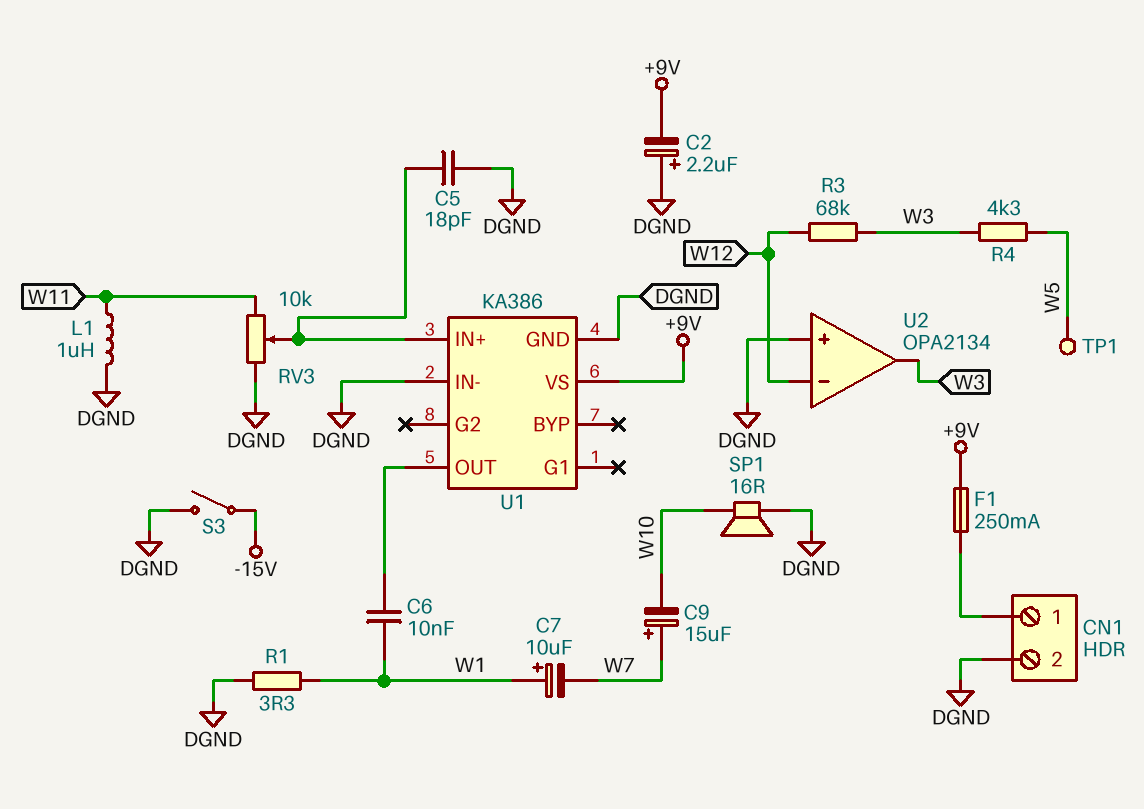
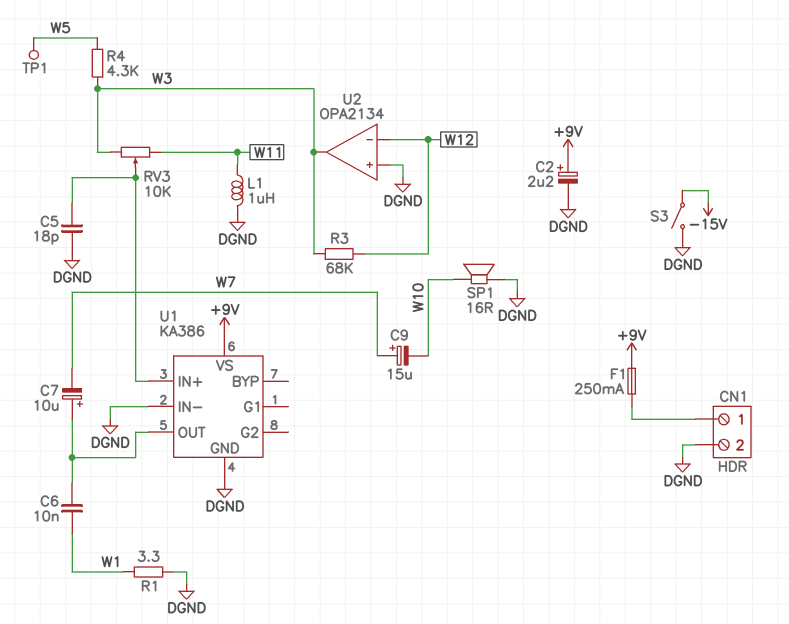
C2: 2.2uF (plus DGND, minus +9V) -> 2.2uF (plus +9V, minus DGND)
C7: 10uF (plus W1, minus W7) -> 10uF (plus U1/OUT, minus W7)
RV3: 10k (DGND, W11, wiper U1/IN+) -> 10k (W3, W11, wiper U1/IN+)

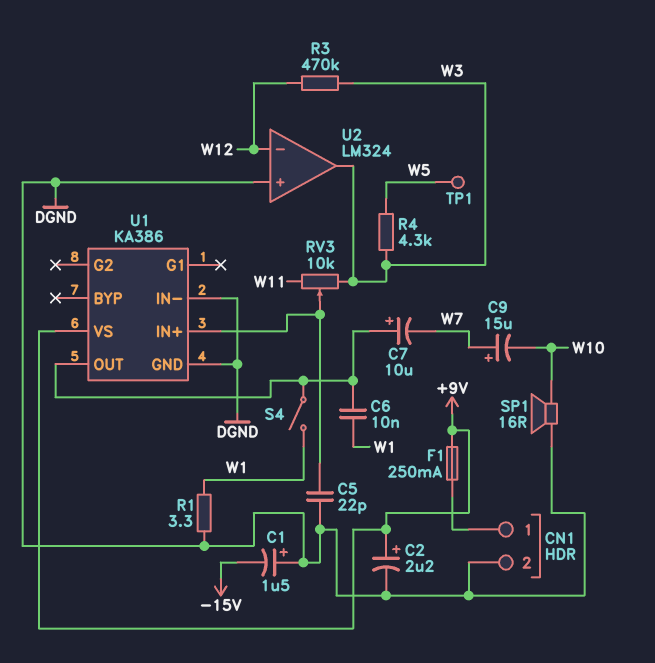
C1: none -> 1.5uF (plus DGND, minus -15V)
C5: 18pF (DGND, U1/IN+) -> 22pF (DGND, U1/IN+)
L1: 1uH (DGND, W11) -> none
R3: 68k (W3, W12) -> 470k (W3, W12)
S3: switch (-15V, DGND) -> none
S4: none -> switch (U1/OUT, W1)
U2: OPA2134 -> LM324

